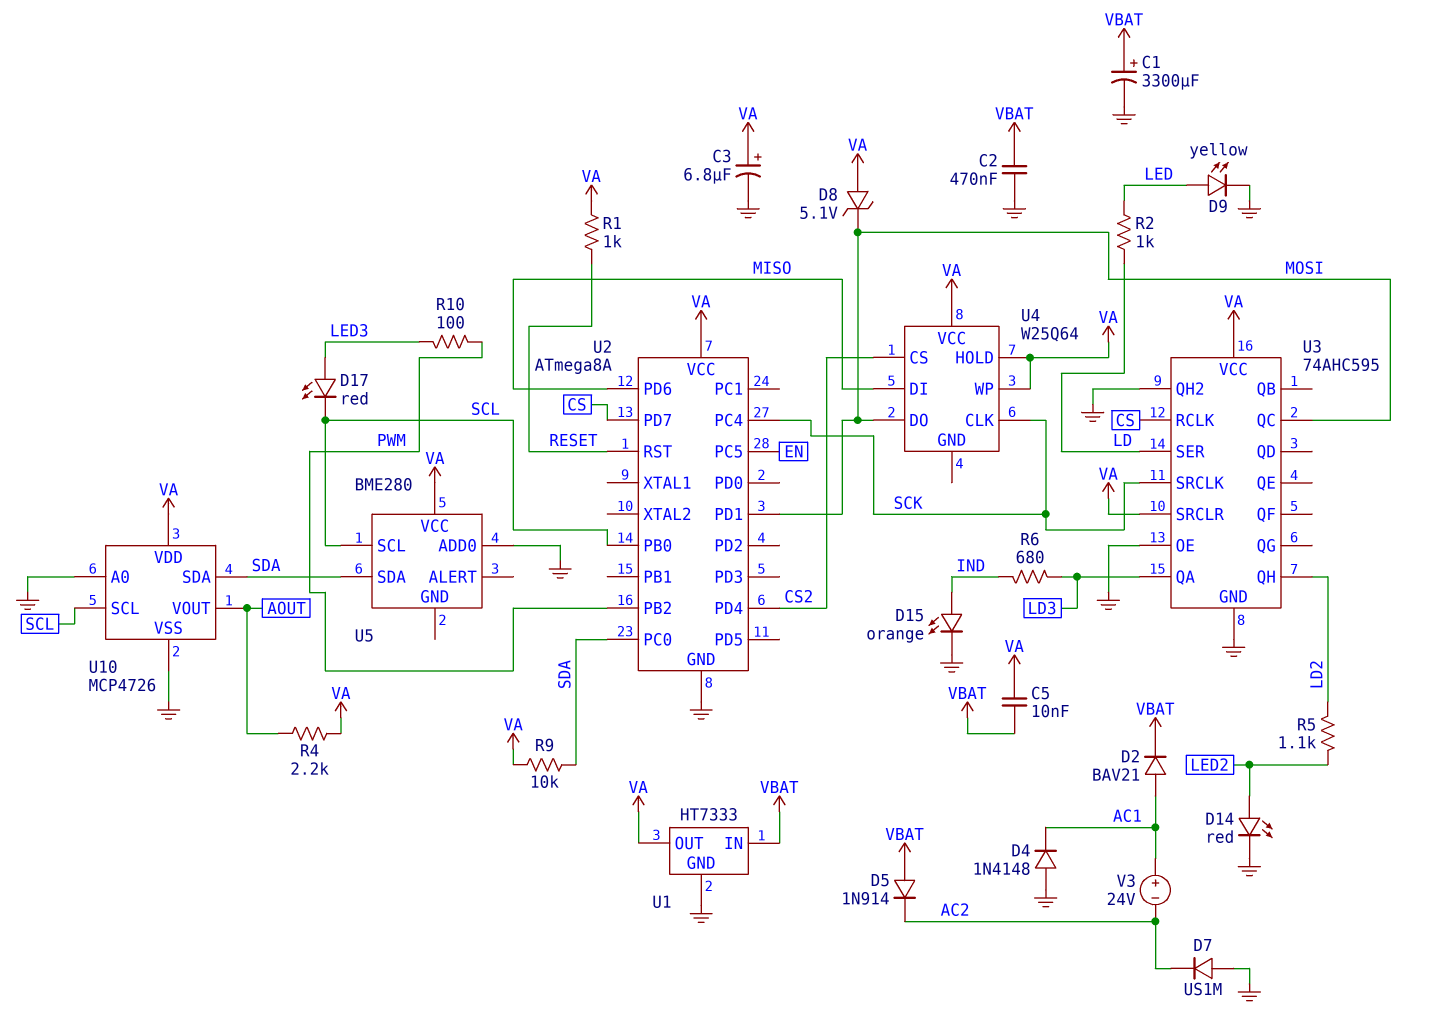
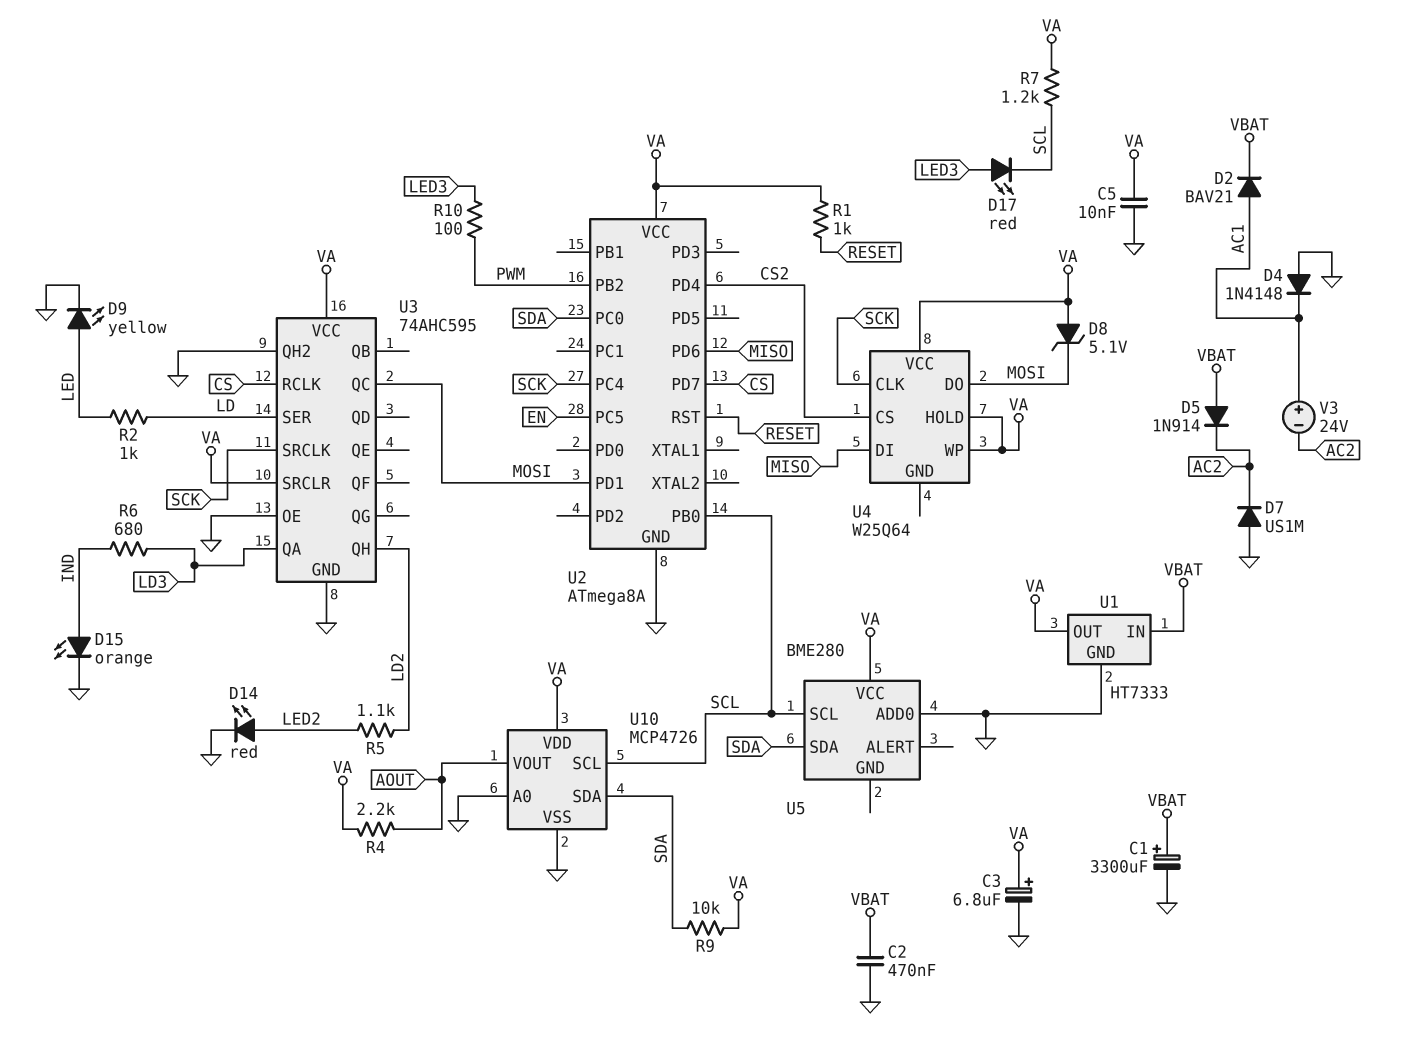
C5: 10nF (VA, VBAT) -> 10nF (GND, VA)
R7: none -> 1.2k (SCL, VA)

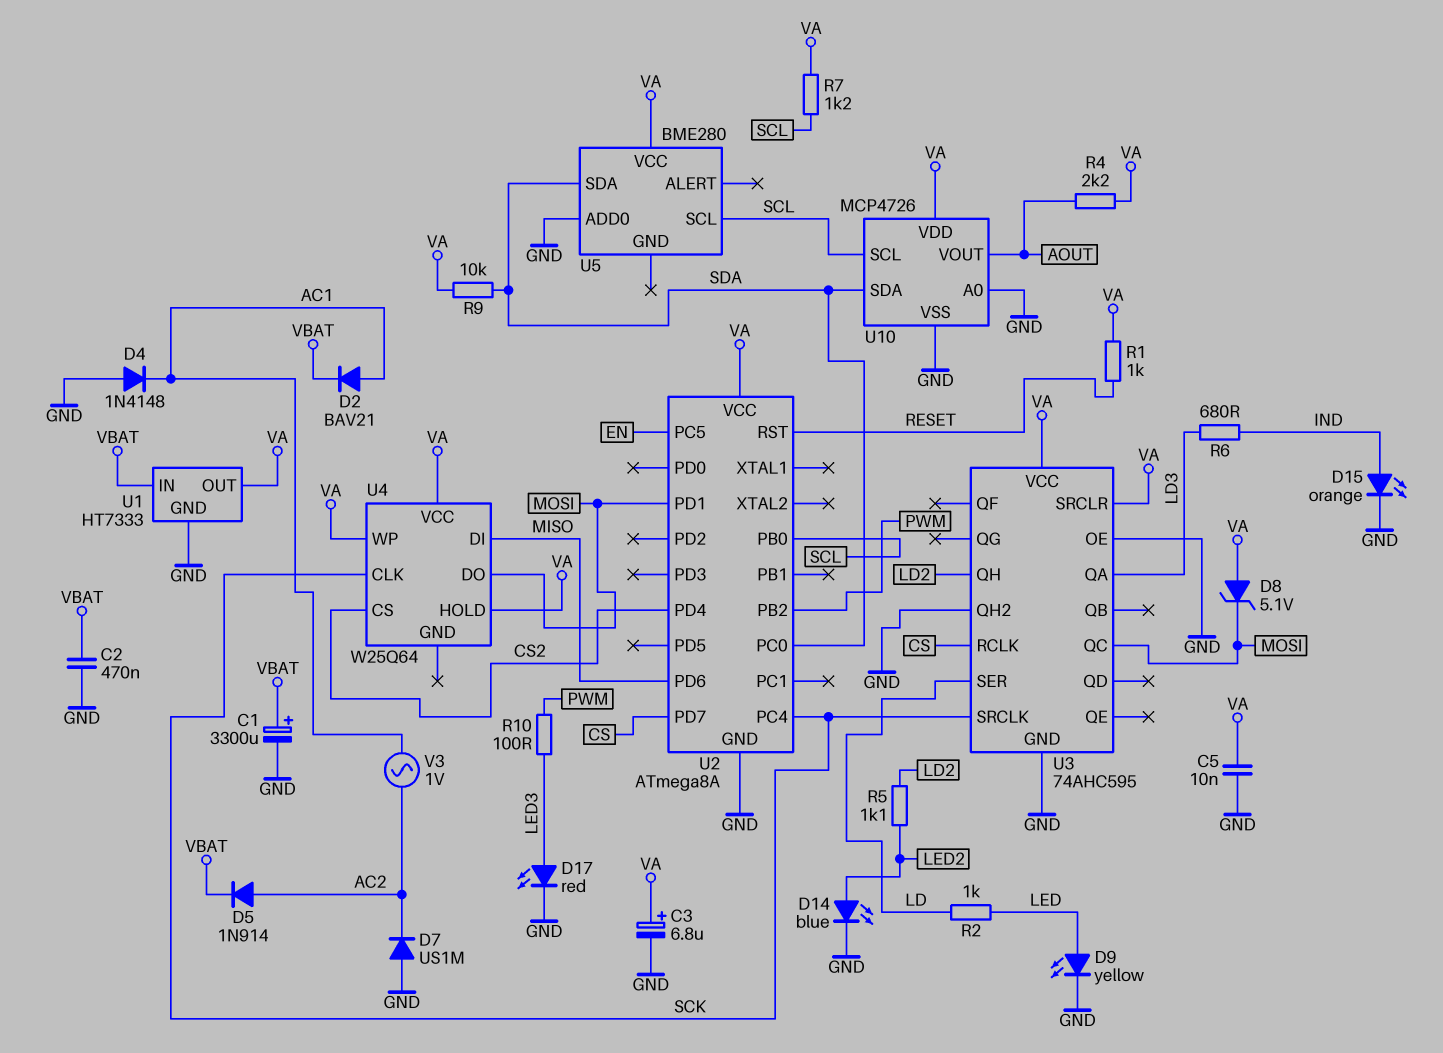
D5: diode 1N914 (A VBAT, K AC2) -> diode 1N914 (A AC2, K VBAT)
D14: LED red (A LED2, K GND) -> LED blue (A LED2, K GND)
D17: LED red (A LED3, K SCL) -> LED red (A LED3, K GND)
V3: 24V (plus AC1, minus AC2) -> AC 1V (AC1, AC2)

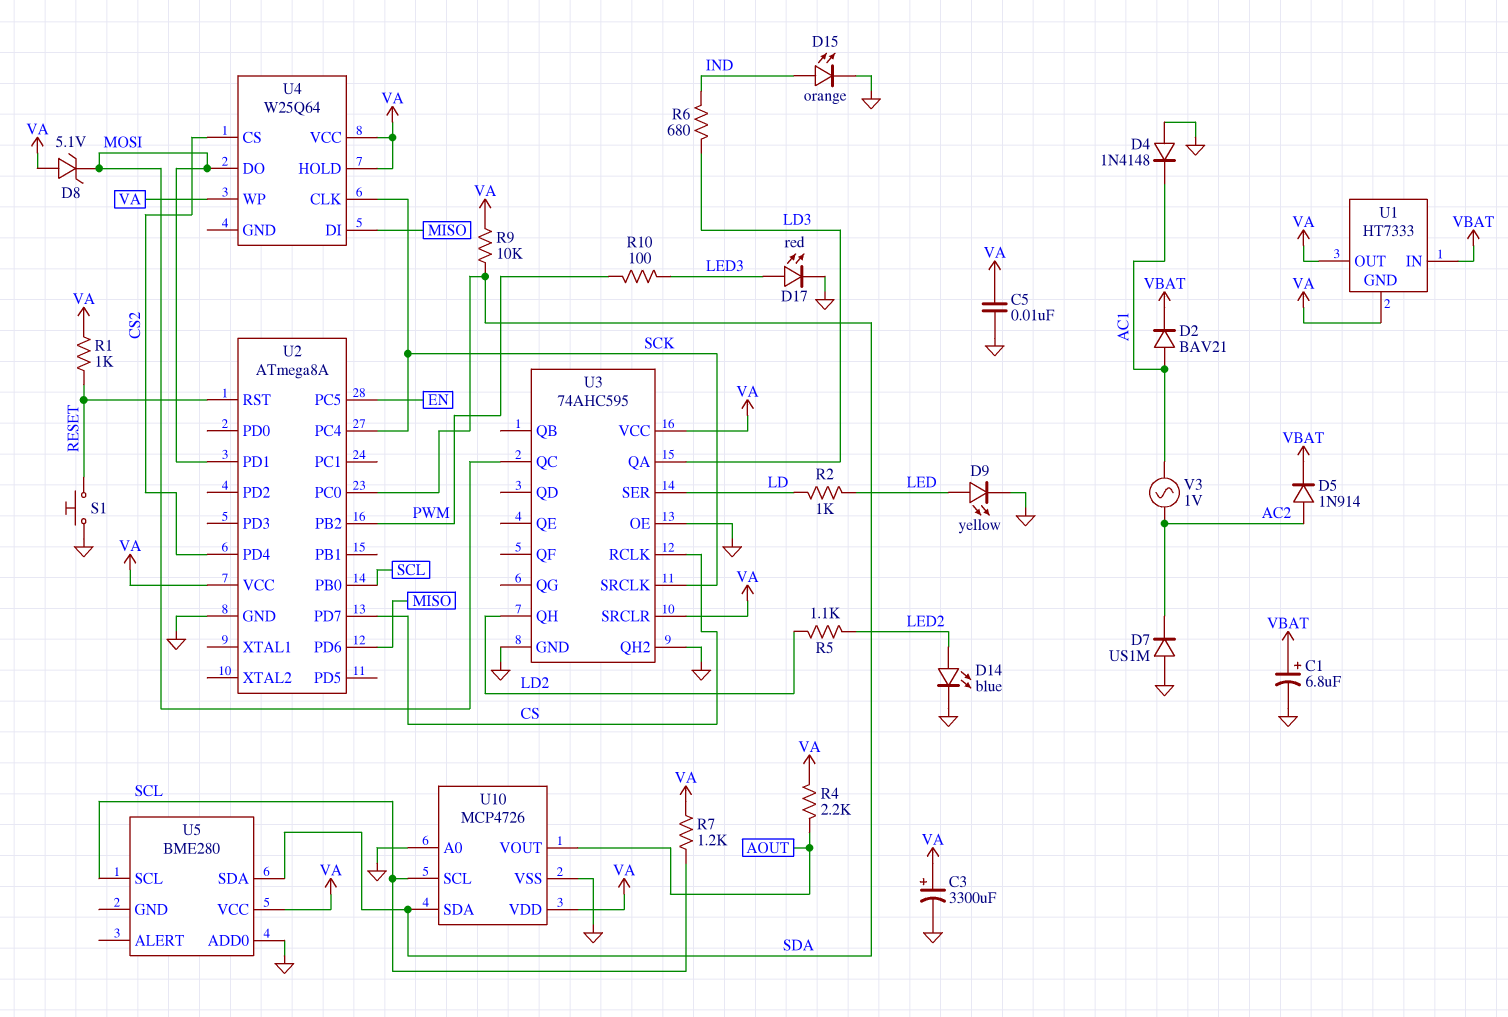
C1: 3300uF (plus VBAT, minus GND) -> 6.8uF (plus VBAT, minus GND)
C2: 470nF (GND, VBAT) -> none
C3: 6.8uF (plus VA, minus GND) -> 3300uF (plus VA, minus GND)
S1: none -> button (GND, RESET)
U1 pin GND: GND -> VA

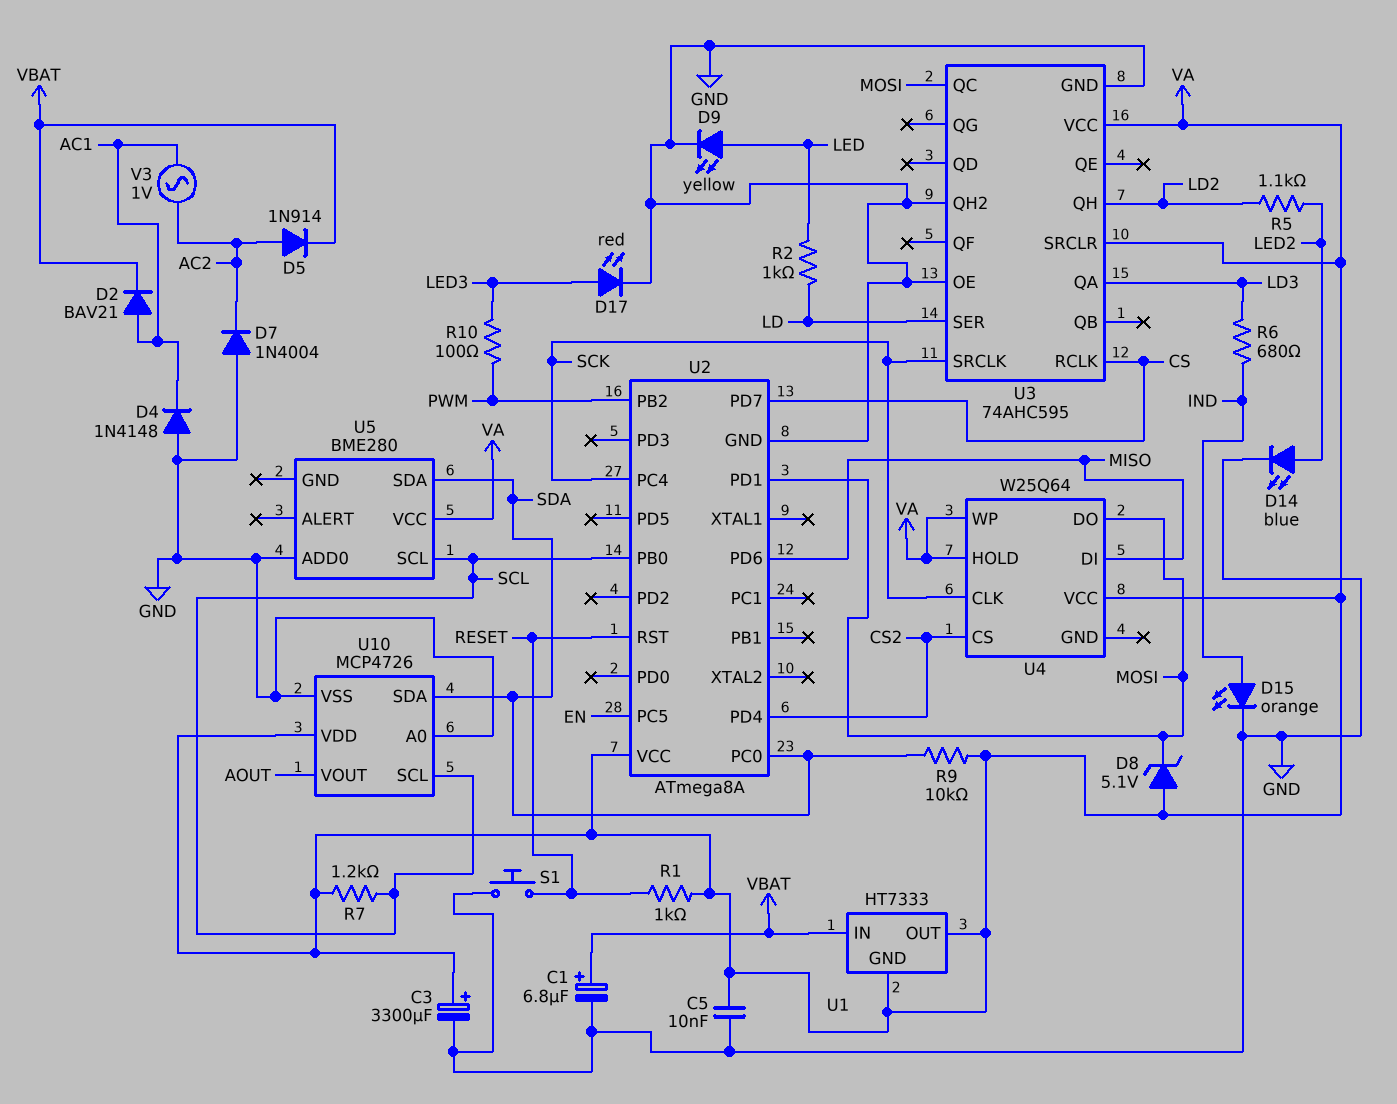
D7: diode US1M (A GND, K AC2) -> diode 1N4004 (A GND, K AC2)
R4: 2.2k (AOUT, VA) -> none

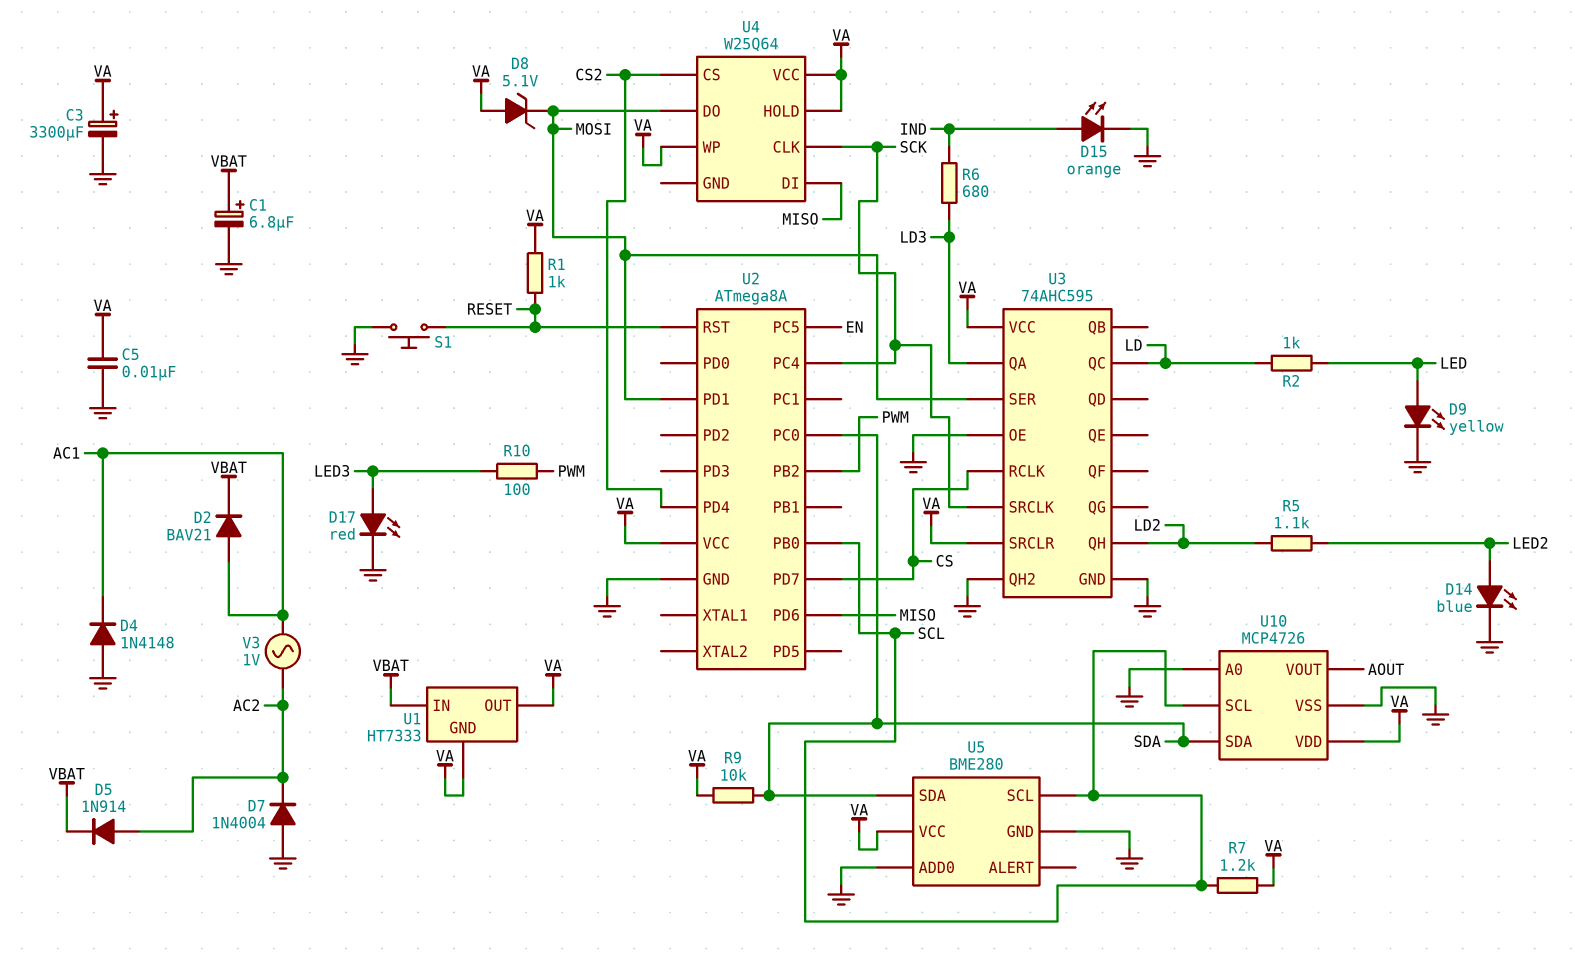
U3 pin QC: MOSI -> LD
U3 pin SER: LD -> MOSI
U5 pin GND: none -> GND

